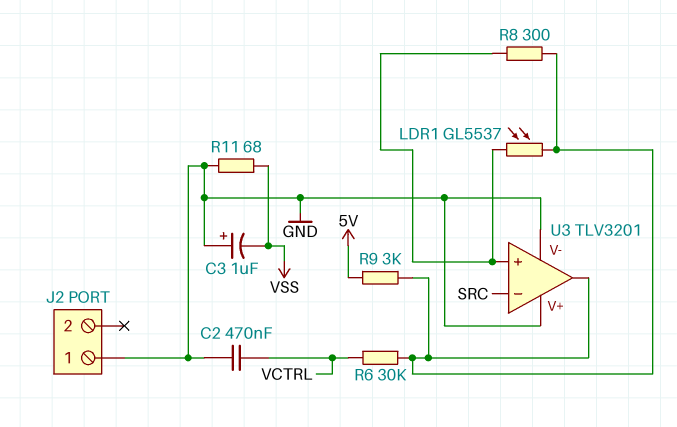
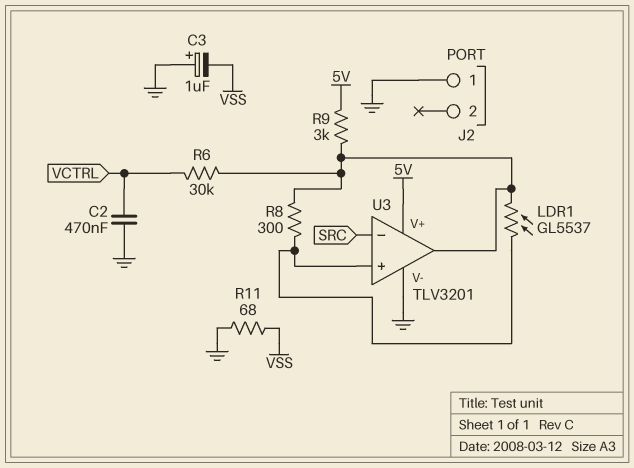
U3 pin V+: GND -> 5V

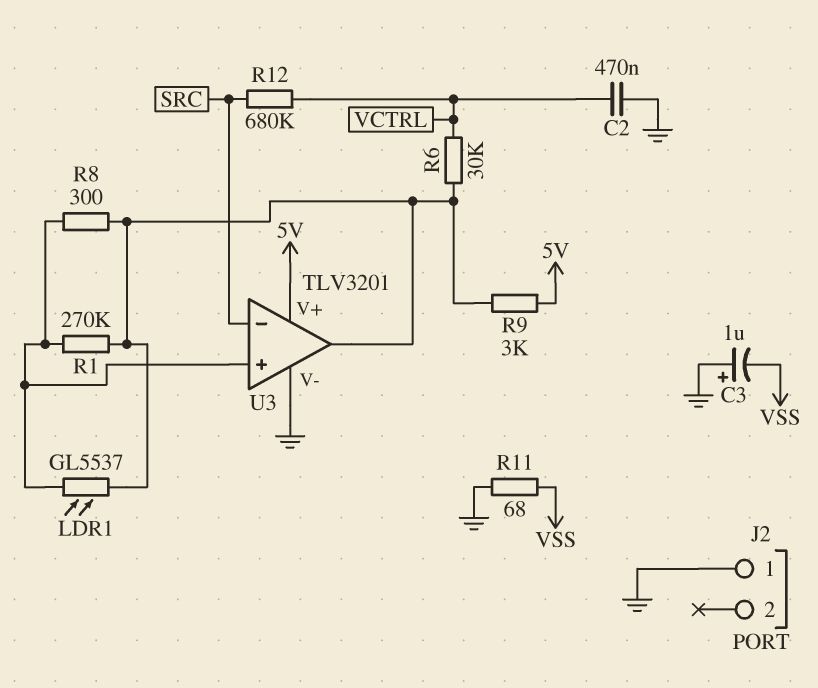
R1: none -> 270k (U3/in+, U3/out)
R12: none -> 680k (SRC, VCTRL)

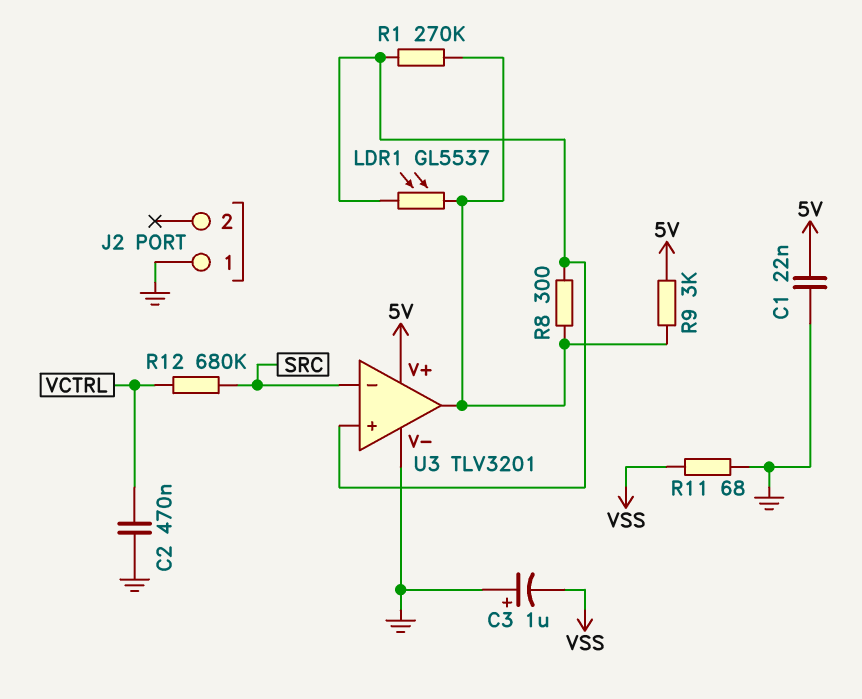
C1: none -> 22nF (5V, GND)
R6: 30k (U3/out, VCTRL) -> none

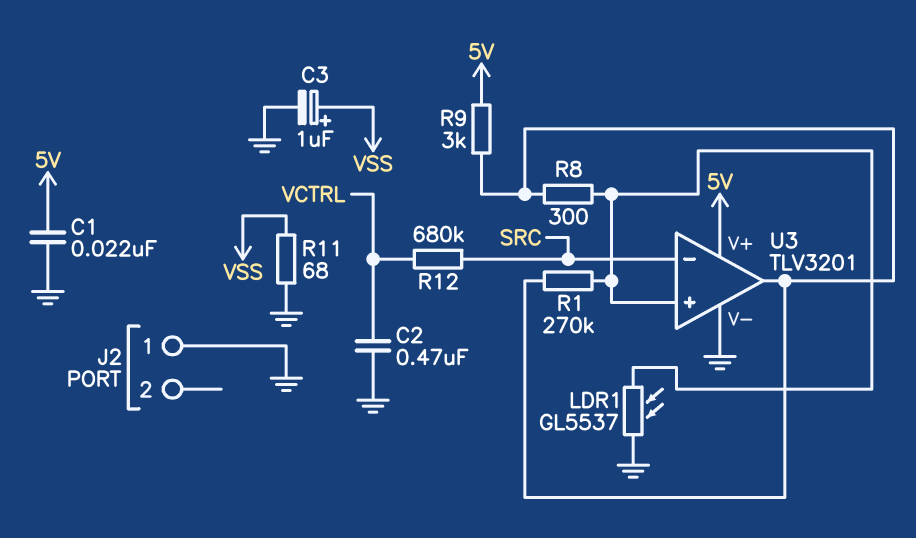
C3: 1uF (plus GND, minus VSS) -> 1uF (plus VSS, minus GND)
LDR1: GL5537 (U3/in+, U3/out) -> GL5537 (GND, U3/in+)

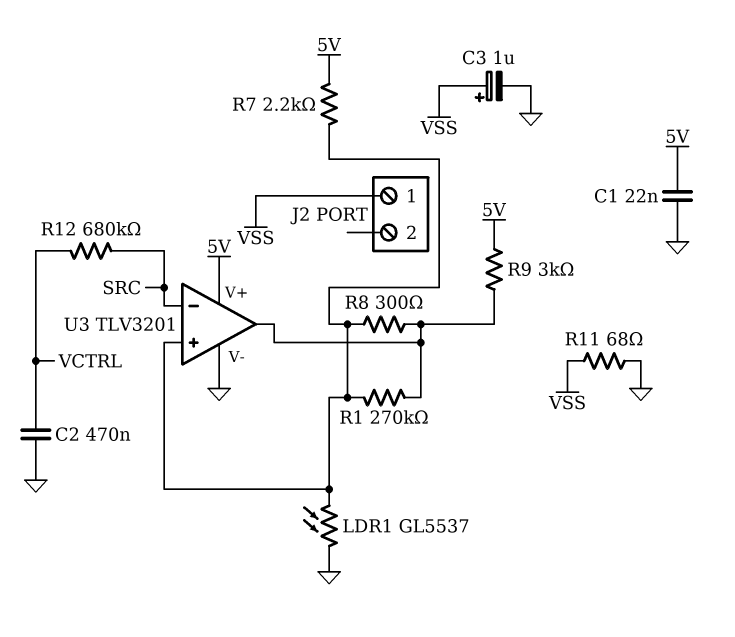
J2 pin 1: GND -> VSS
R7: none -> 2.2k (5V, U3/in+)

